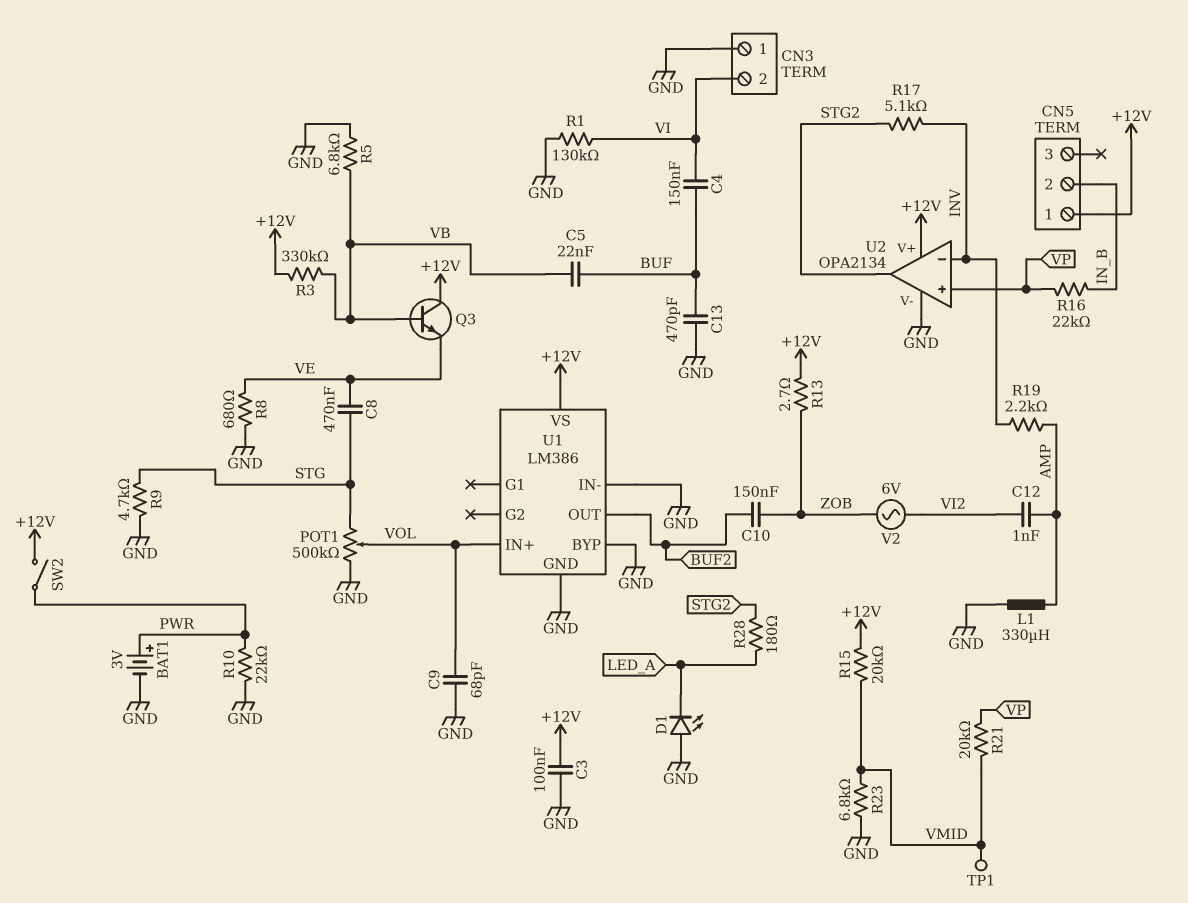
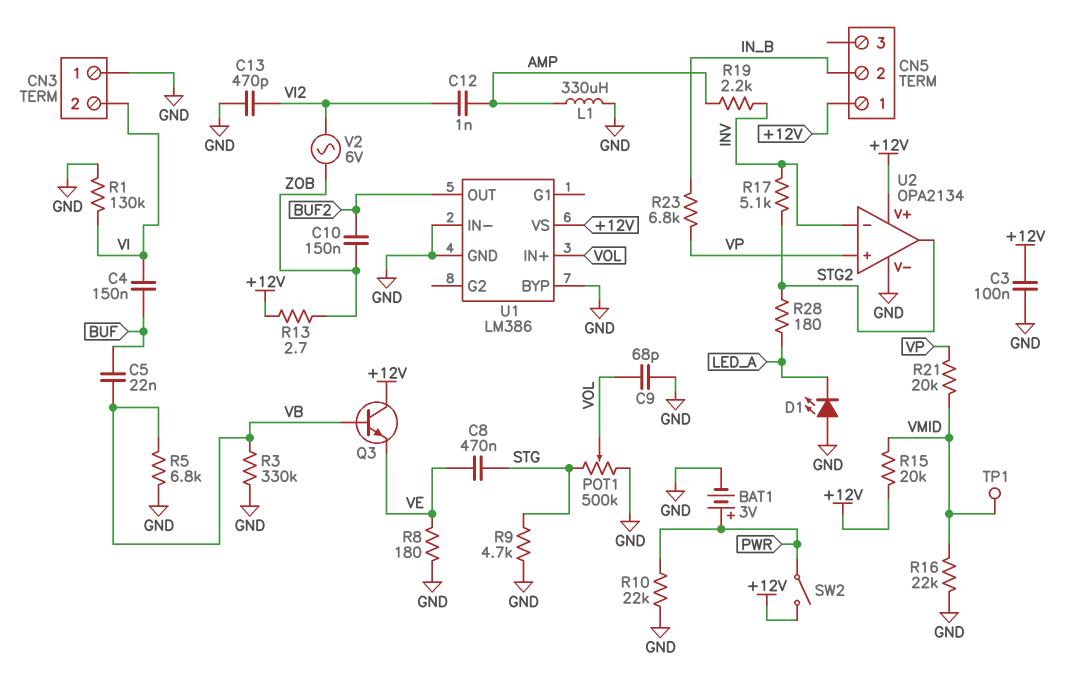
C13: 470pF (BUF, GND) -> 470pF (GND, VI2)
R3: 330k (+12V, VB) -> 330k (GND, VB)
R8: 680 (GND, VE) -> 180 (GND, VE)
R16: 22k (IN_B, VP) -> 22k (GND, VMID)
R23: 6.8k (GND, VMID) -> 6.8k (IN_B, VP)

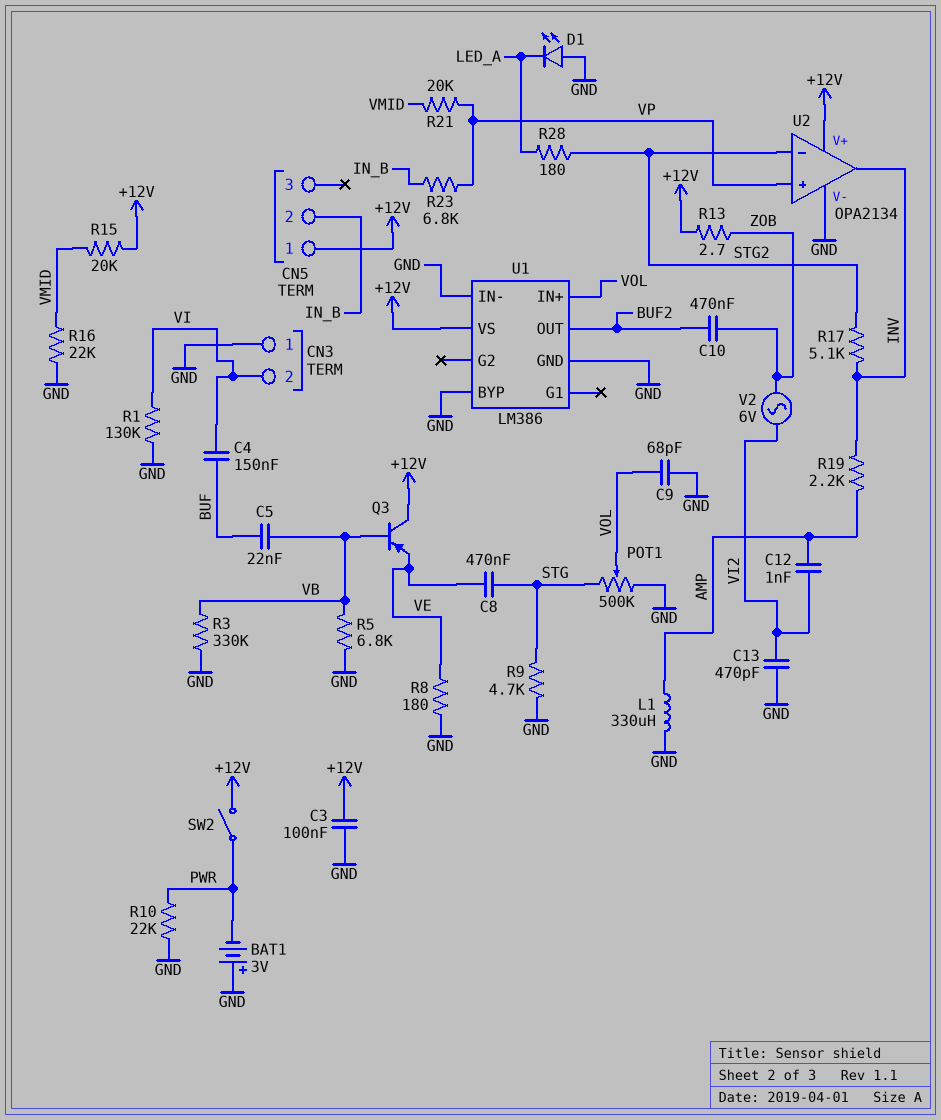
BAT1: 3V (plus PWR, minus GND) -> 3V (plus GND, minus PWR)
C10: 150nF (BUF2, ZOB) -> 470nF (BUF2, ZOB)
Q3: NPN (B VB, C +12V, E VE) -> PNP (B VB, C +12V, E VE)
TP1: test point (VMID) -> none
U2 pin in-: INV -> STG2
U2 pin out: STG2 -> INV

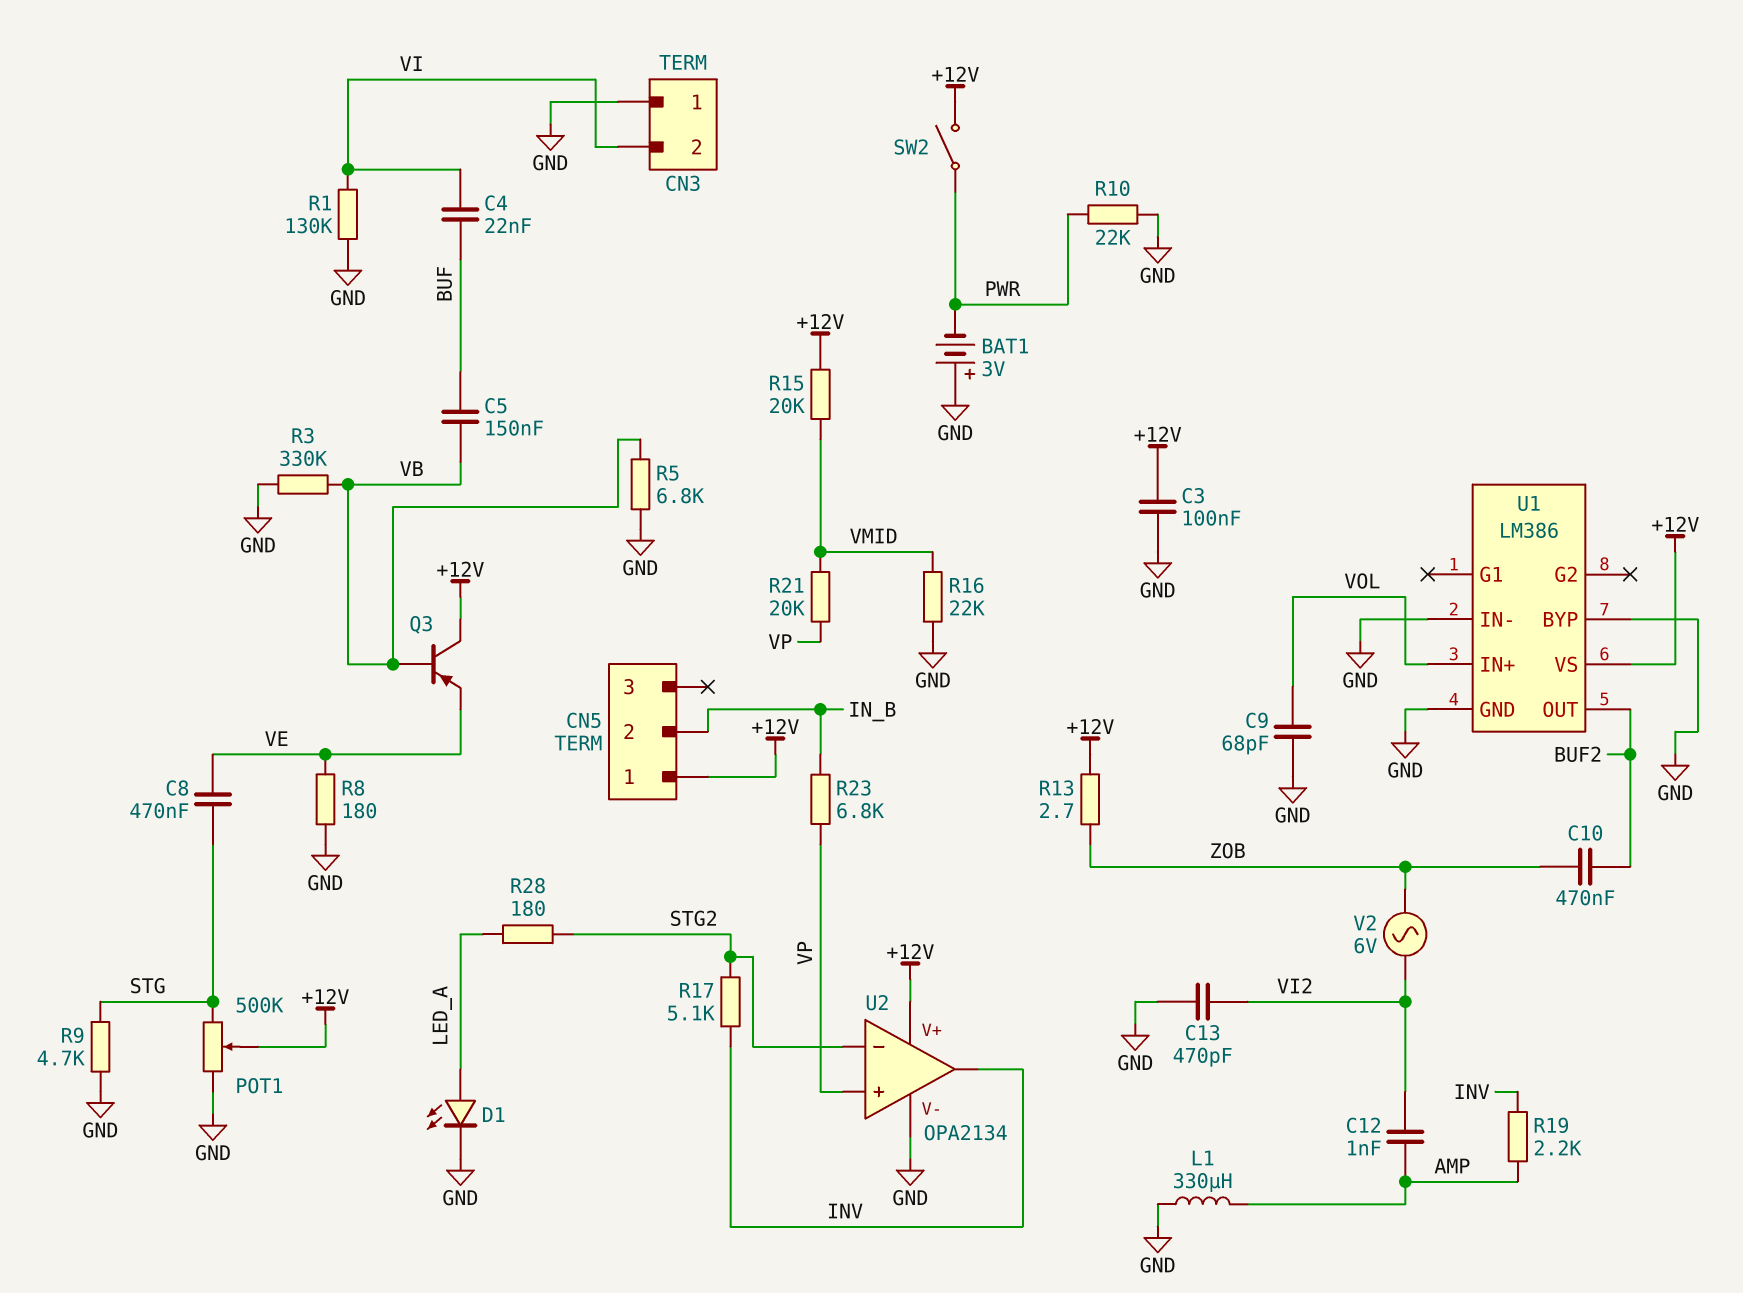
C4: 150nF (BUF, VI) -> 22nF (BUF, VI)
C5: 22nF (BUF, VB) -> 150nF (BUF, VB)
D1: LED (A GND, K LED_A) -> LED (A LED_A, K GND)
POT1: 500k (GND, STG, wiper VOL) -> 500k (GND, STG, wiper +12V)

